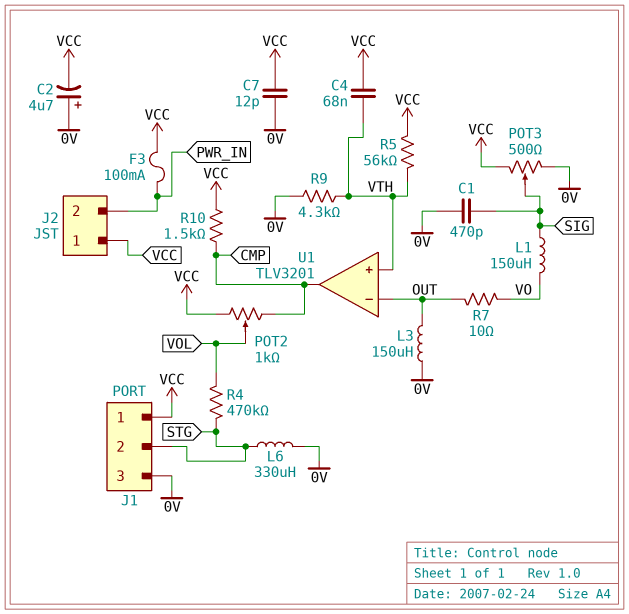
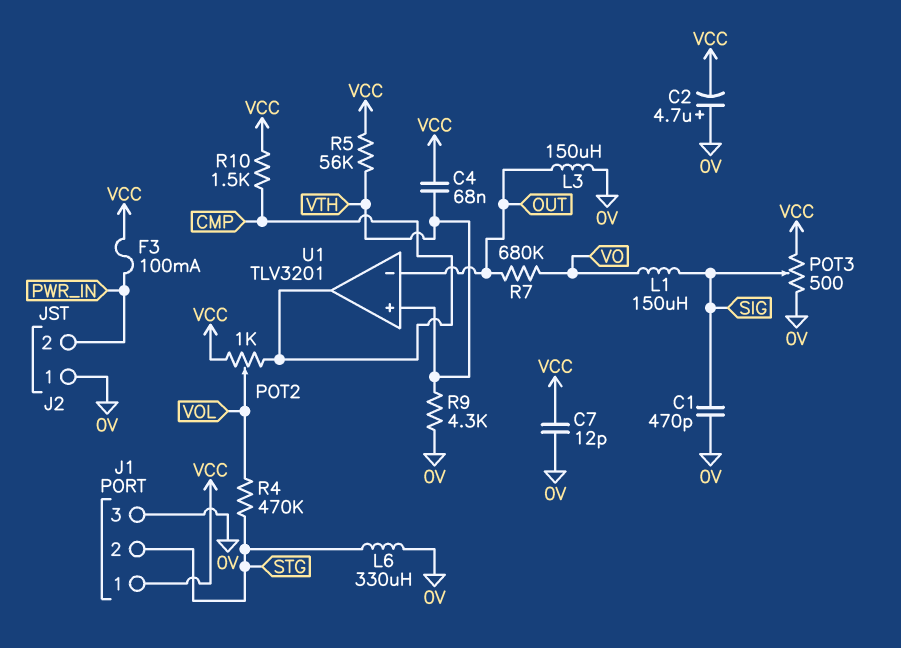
J2 pin 1: VCC -> 0V
R7: 10 (OUT, VO) -> 680k (OUT, VO)

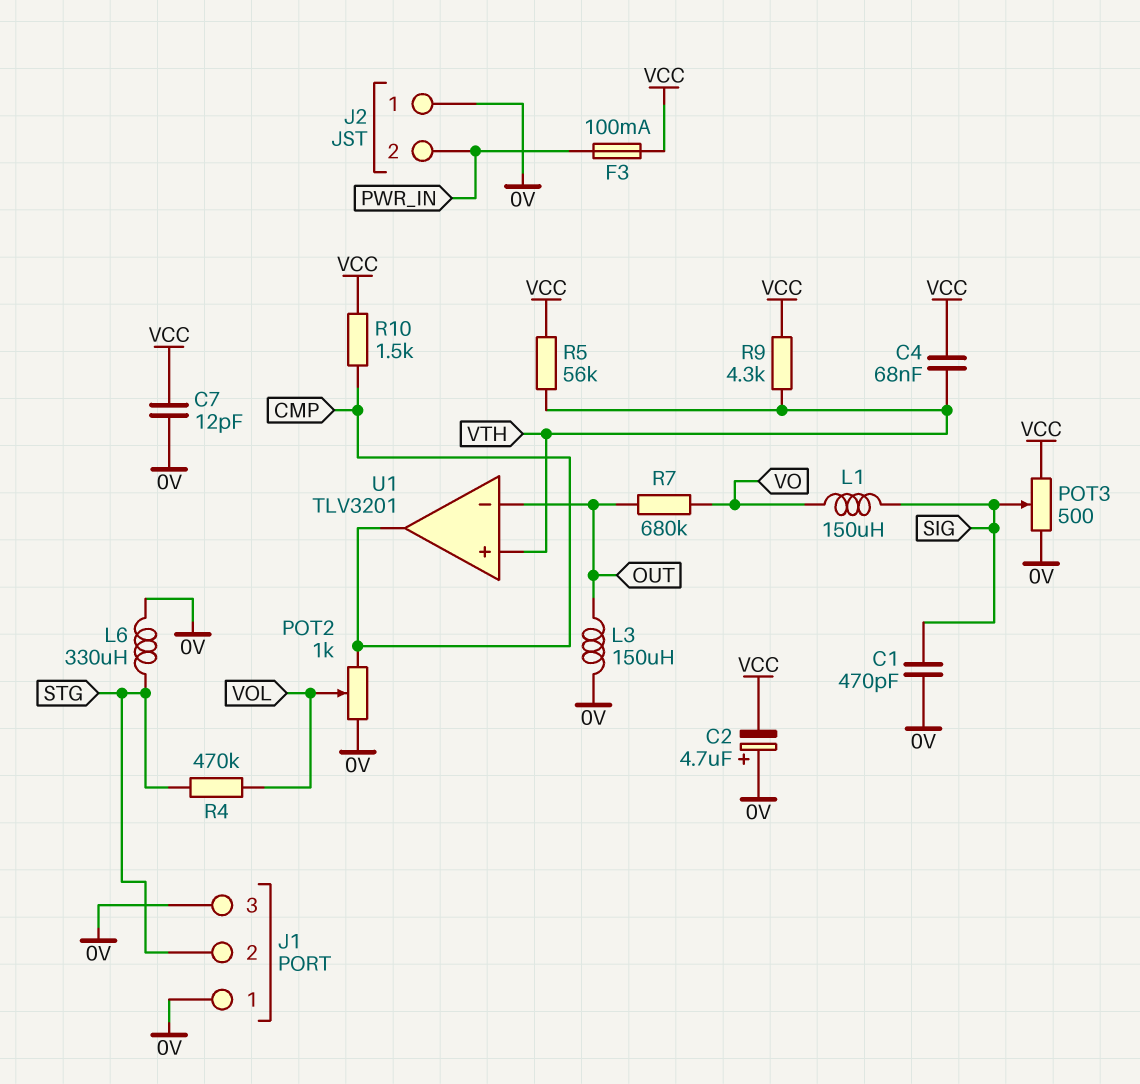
J1 pin 1: VCC -> 0V
POT2: 1k (CMP, VCC, wiper VOL) -> 1k (0V, CMP, wiper VOL)
R9: 4.3k (0V, VTH) -> 4.3k (VCC, VTH)

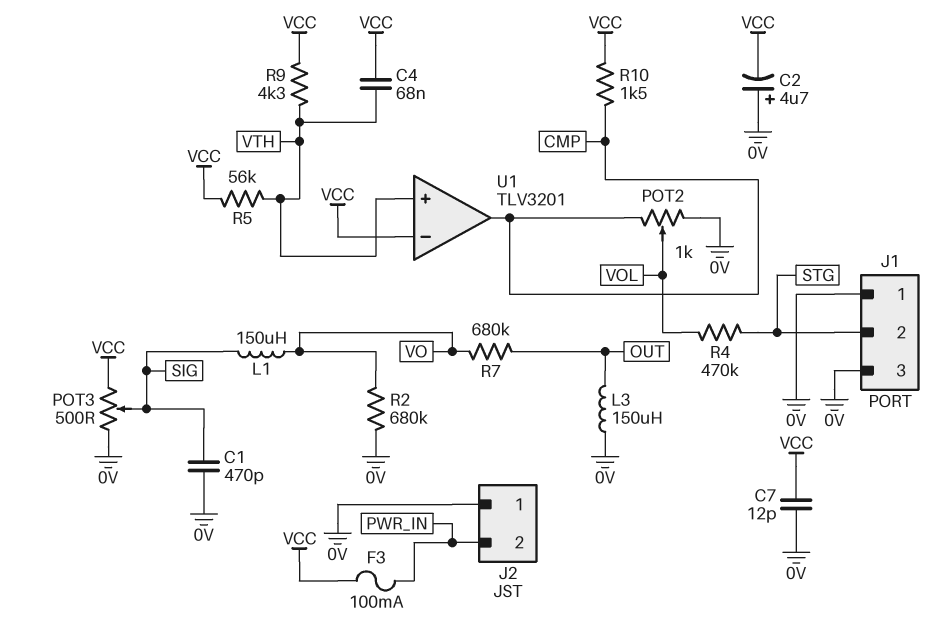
L6: 330uH (0V, STG) -> none
R2: none -> 680k (0V, VO)
U1 pin in-: OUT -> VCC

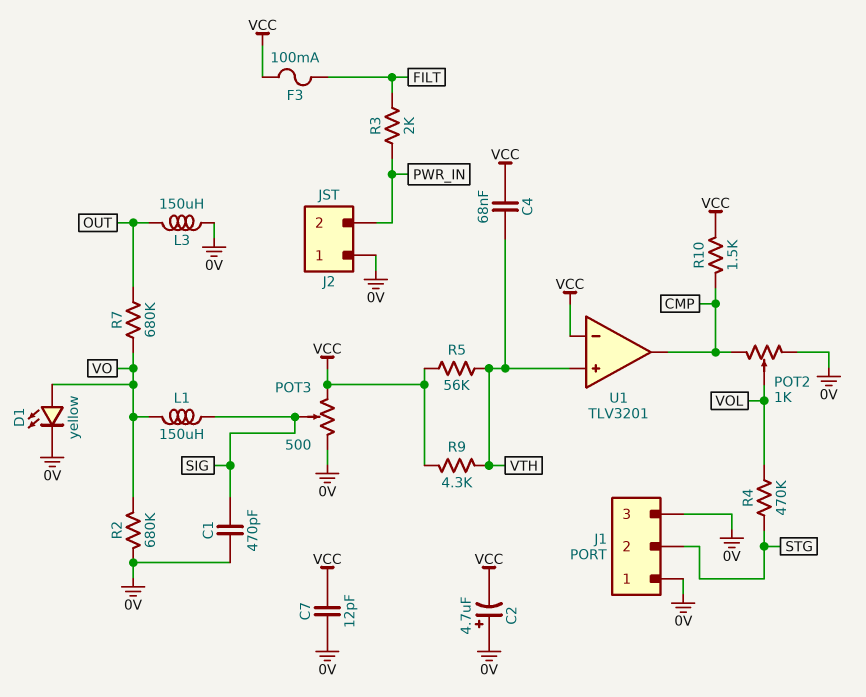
D1: none -> LED yellow (A VO, K 0V)
F3: 100mA (PWR_IN, VCC) -> 100mA (FILT, VCC)
R3: none -> 2k (FILT, PWR_IN)

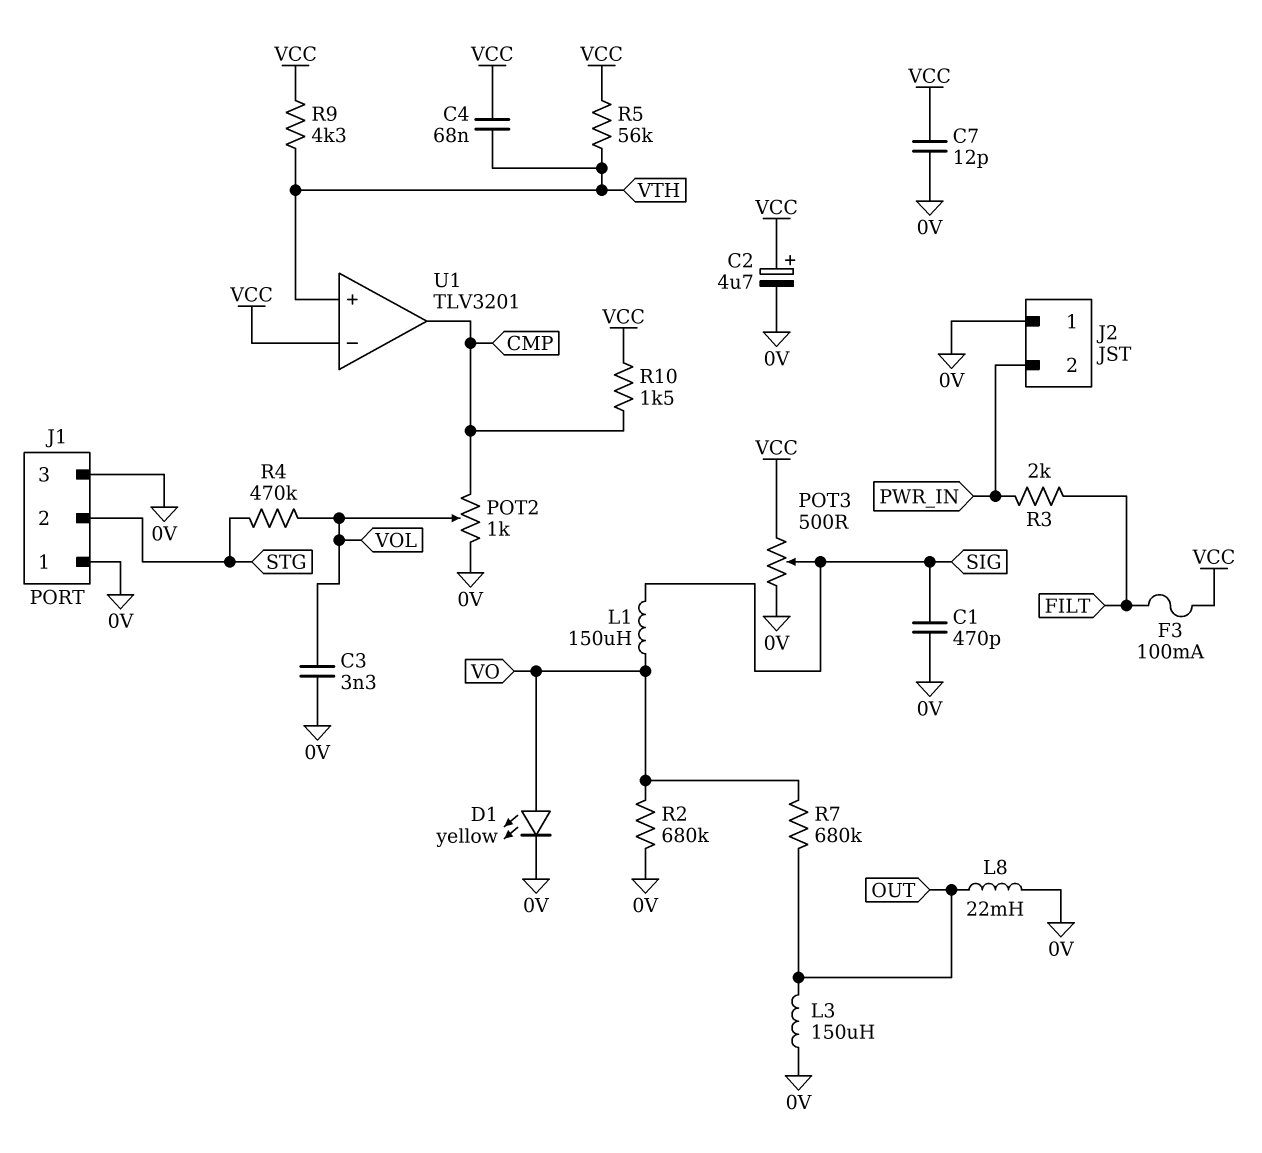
C2: 4.7uF (plus 0V, minus VCC) -> 4.7uF (plus VCC, minus 0V)
C3: none -> 3.3nF (0V, VOL)
L8: none -> 22mH (0V, OUT)

